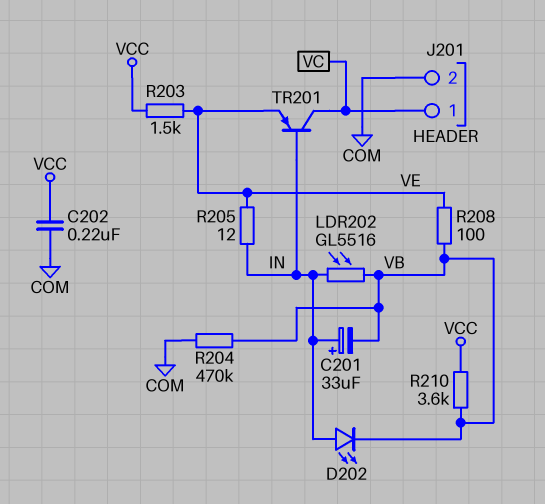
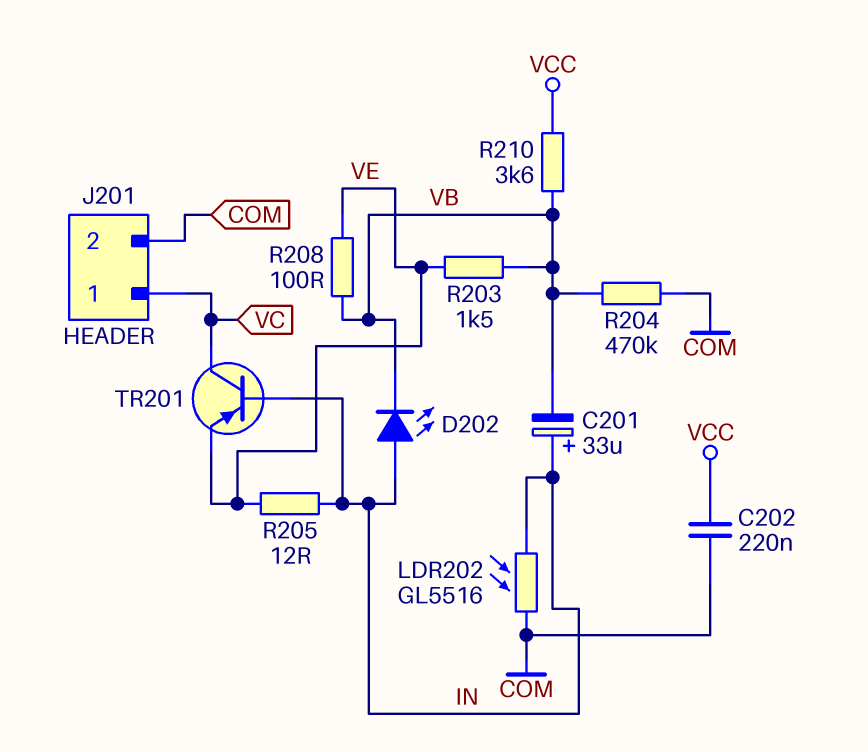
LDR202: GL5516 (IN, VB) -> GL5516 (COM, IN)
R203: 1.5k (VCC, VE) -> 1.5k (VB, VE)

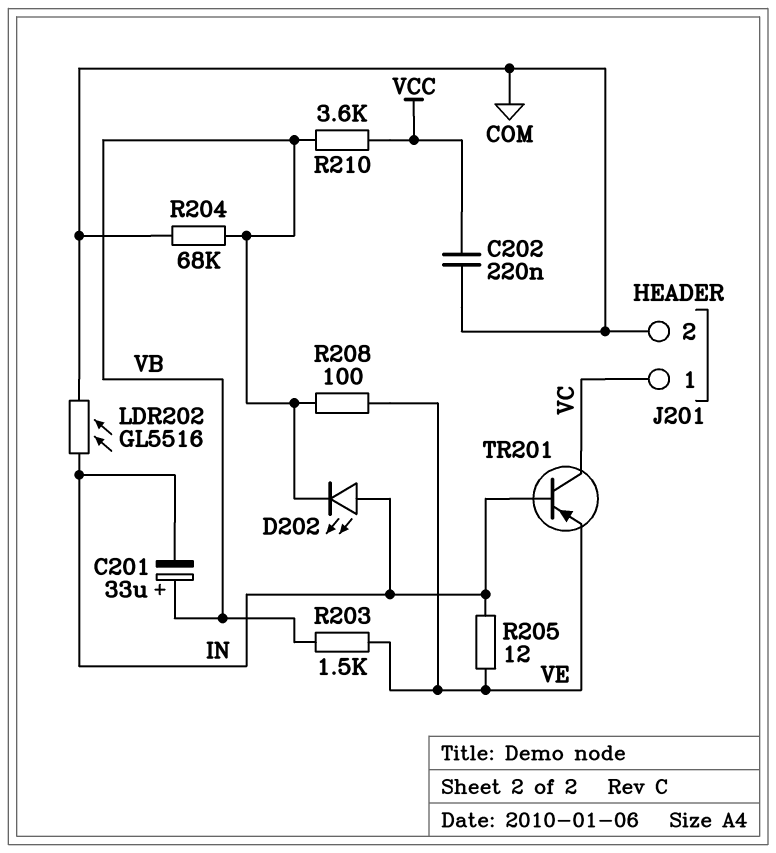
C201: 33uF (plus IN, minus VB) -> 33uF (plus VB, minus IN)
R204: 470k (COM, VB) -> 68k (COM, VB)

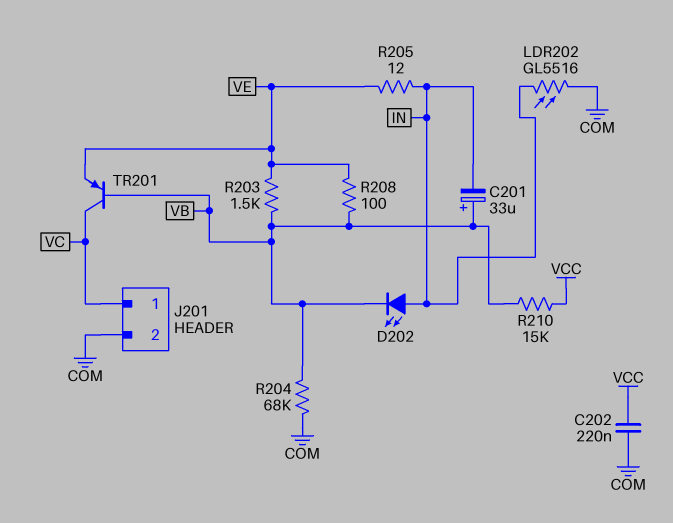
R210: 3.6k (VB, VCC) -> 15k (VB, VCC)
TR201: PNP (B IN, C VC, E VE) -> PNP (B VB, C VC, E VE)

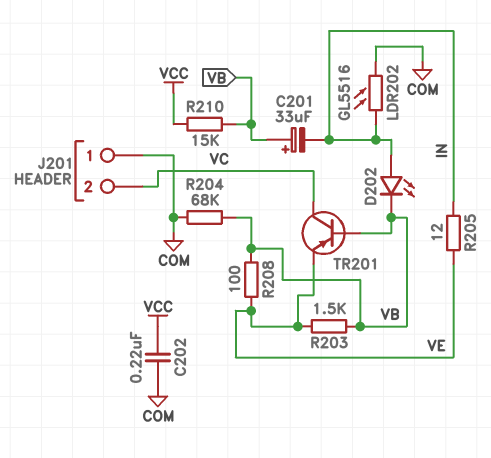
J201 pin 1: VC -> COM
J201 pin 2: COM -> VC

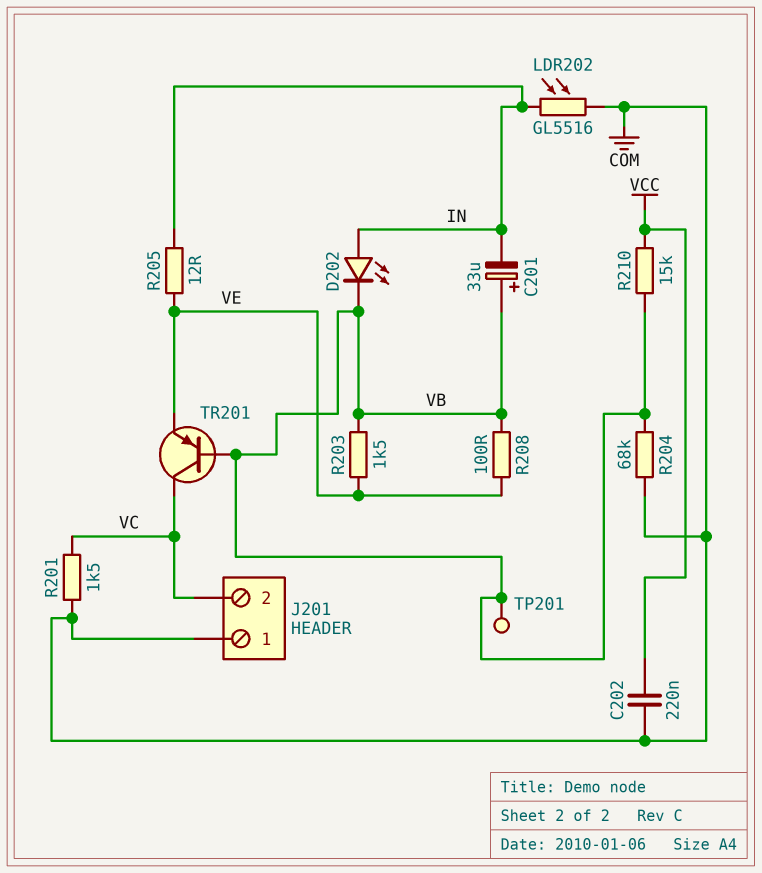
R201: none -> 1.5k (COM, VC)
TP201: none -> test point (VB)

